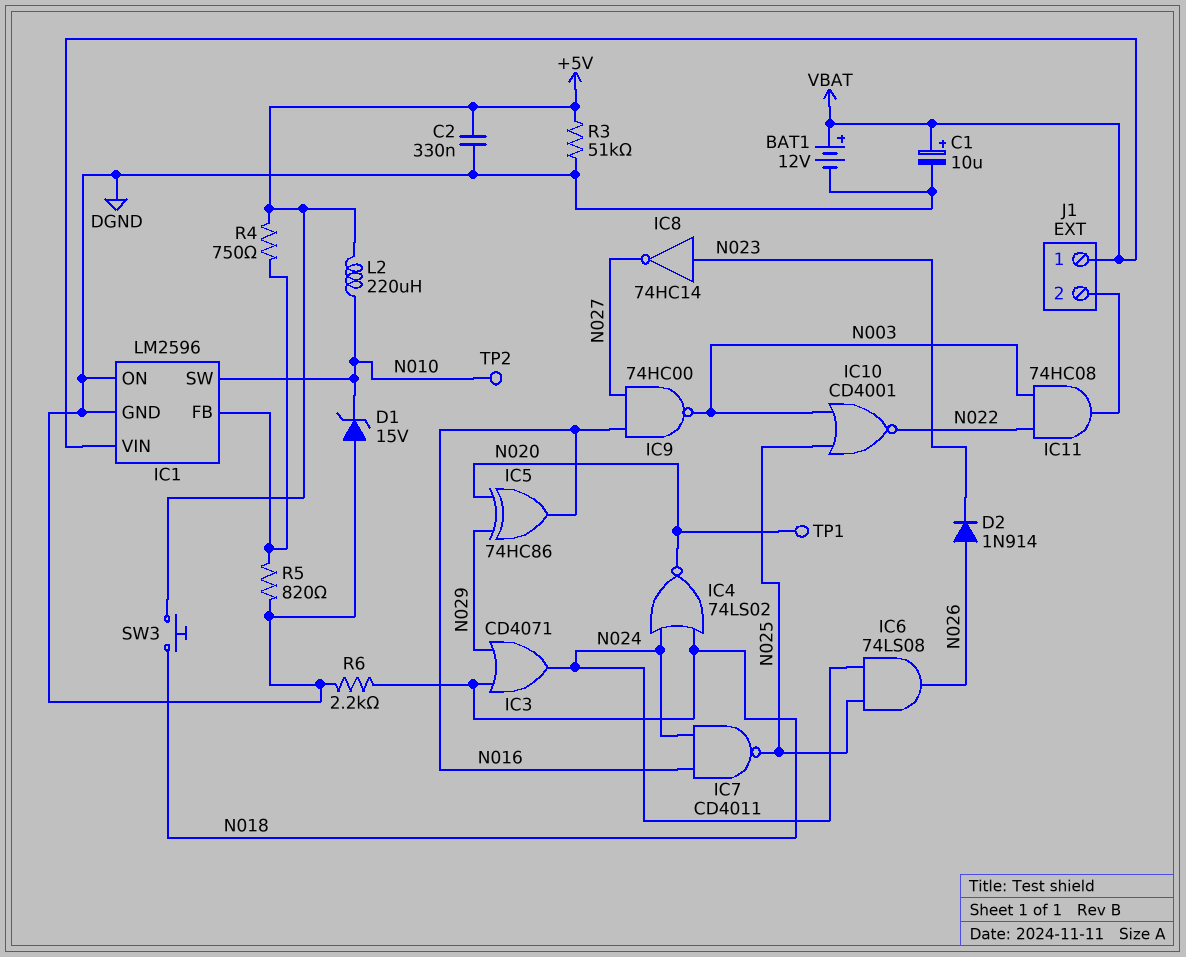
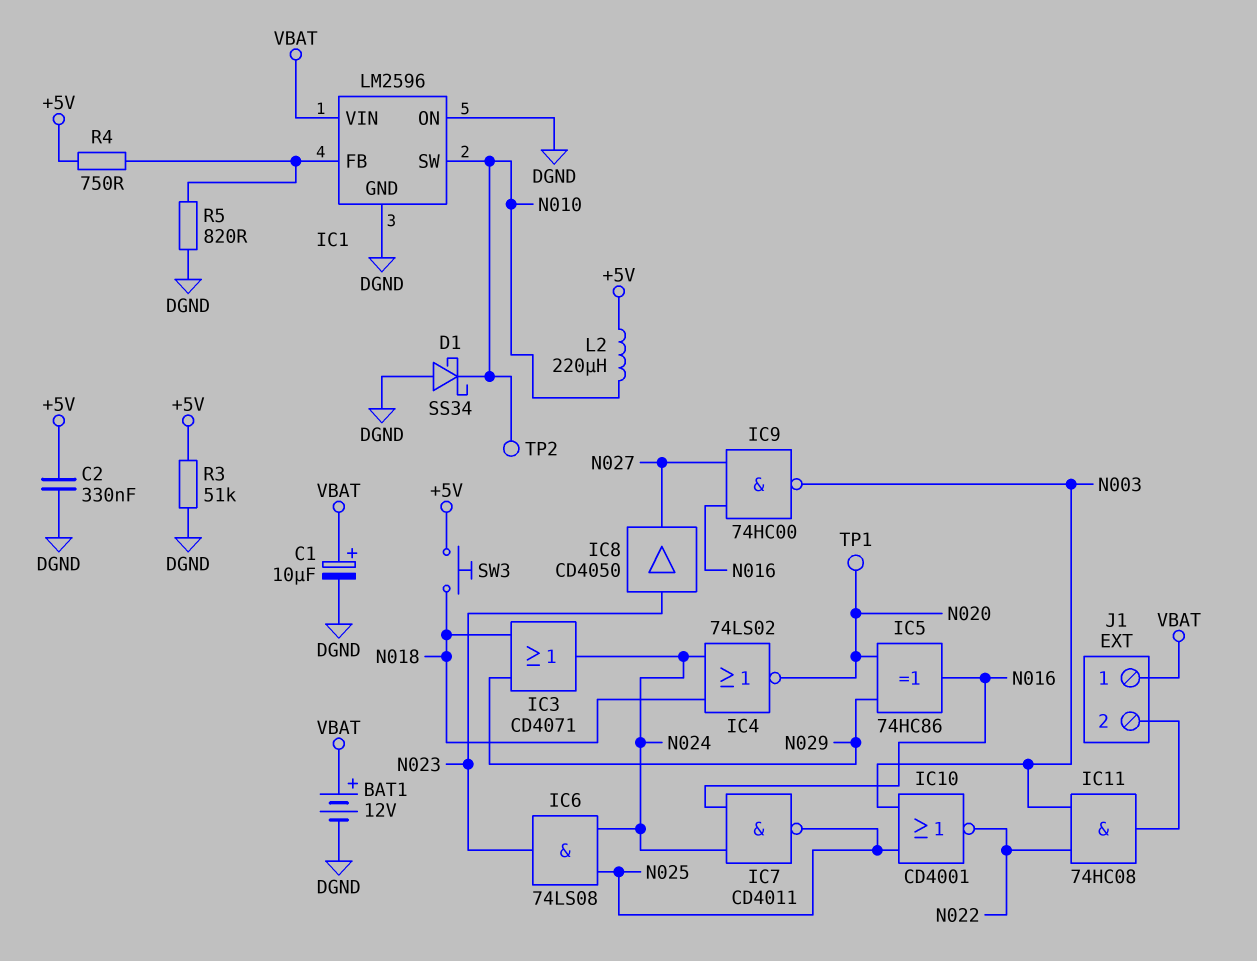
D1: zener 15V (A DGND, K N010) -> schottky SS34 (A DGND, K N010)
D2: diode 1N914 (A N026, K N023) -> none
IC6: AND 74LS08 (in N024, in N025, out N026) -> AND 74LS08 (in N024, in N025, out N023)
IC8: NOT 74HC14 (in N023, out N027) -> buffer CD4050 (in N023, out N027)
R6: 2.2k (DGND, N018) -> none

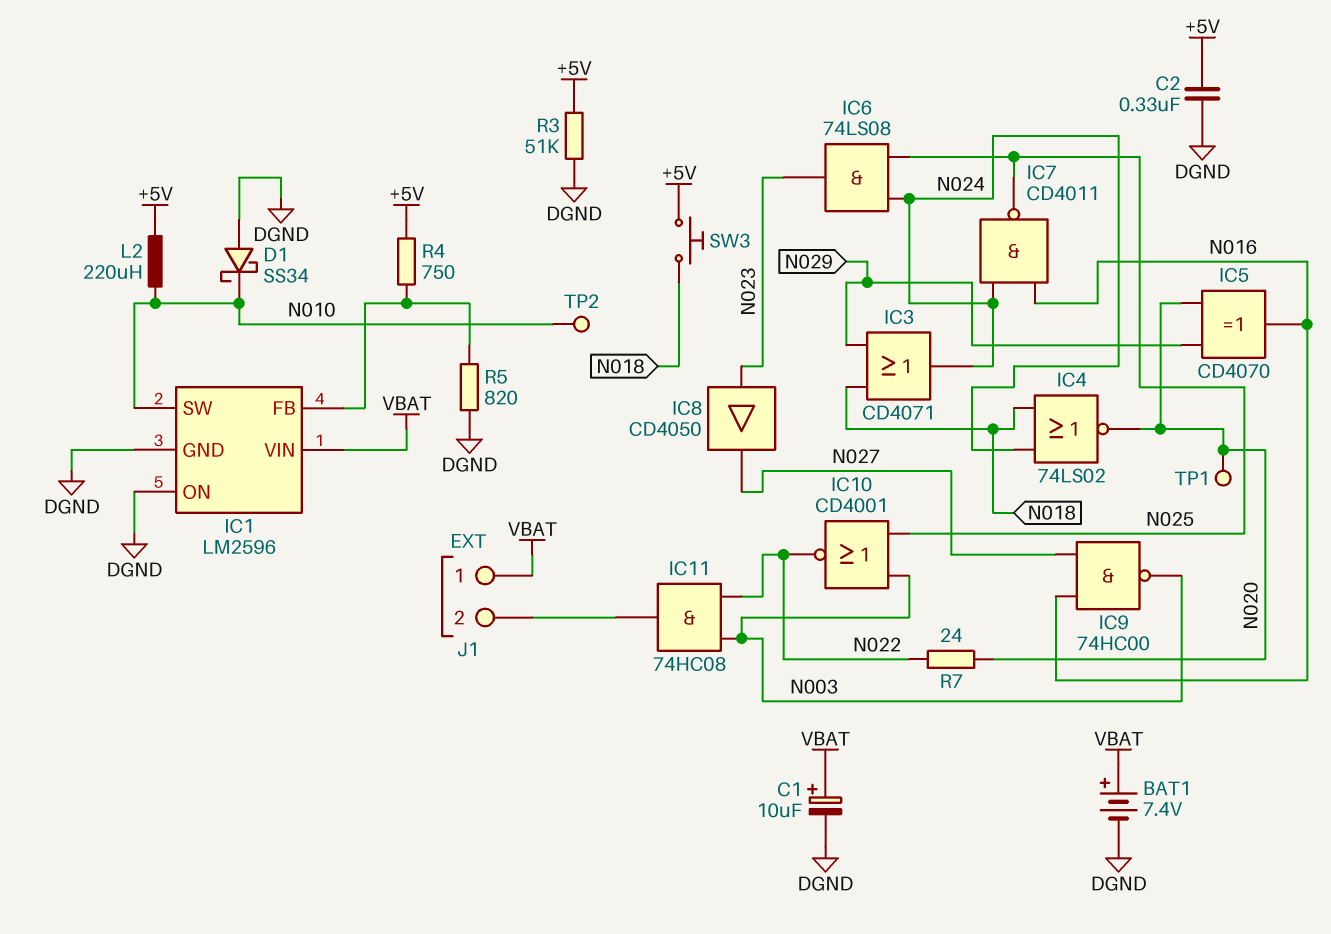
BAT1: 12V (plus VBAT, minus DGND) -> 7.4V (plus VBAT, minus DGND)
IC5: XOR 74HC86 (in N020, in N029, out N016) -> XOR CD4070 (in N020, in N029, out N016)
R7: none -> 24 (N020, N022)

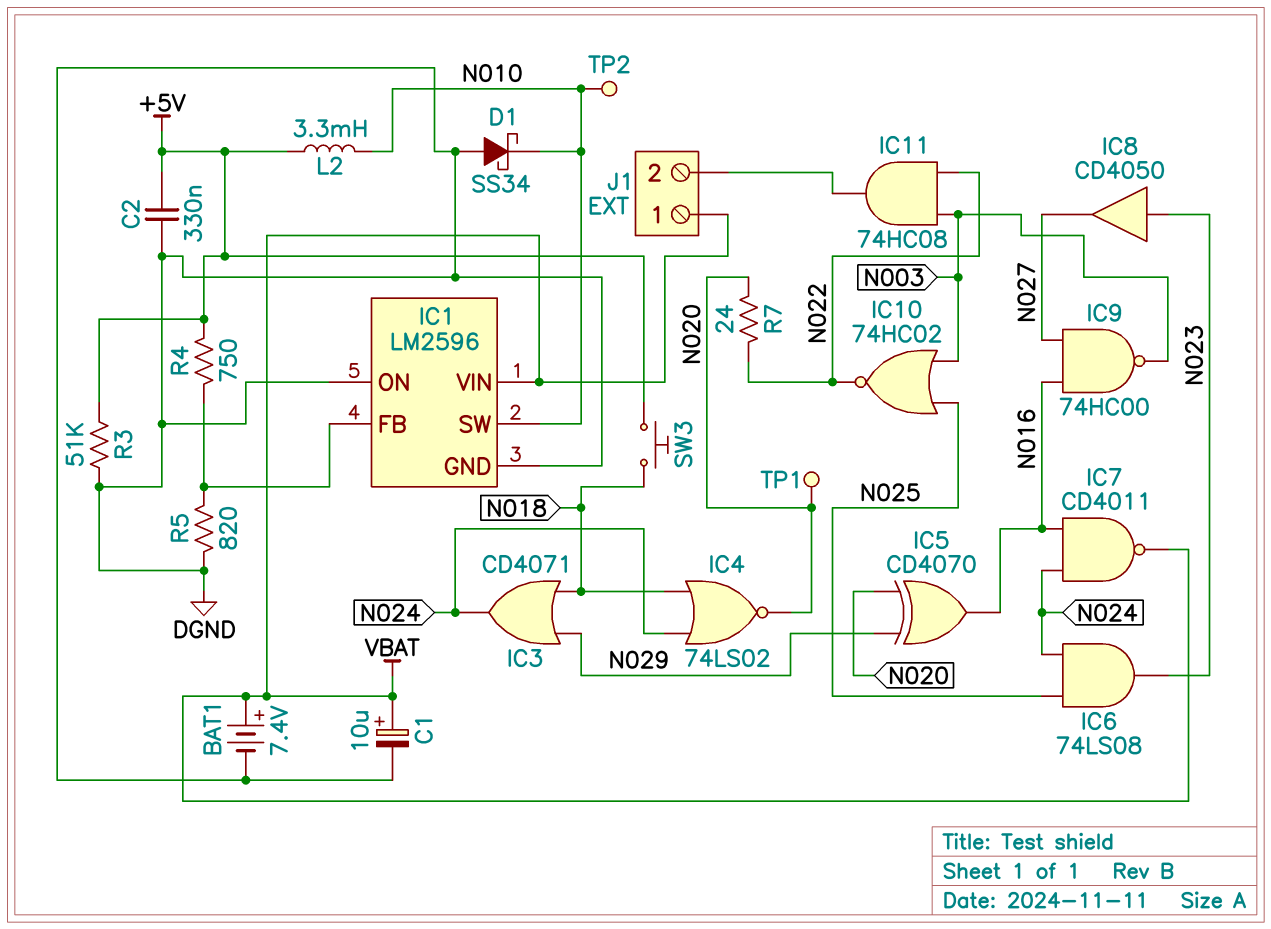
IC7: NAND CD4011 (in N016, in N024, out N025) -> NAND CD4011 (in N016, in N024, out VBAT)
IC10: NOR CD4001 (in N003, in N025, out N022) -> NOR 74HC02 (in N003, in N025, out N022)
L2: 220uH (+5V, N010) -> 3.3mH (+5V, N010)

